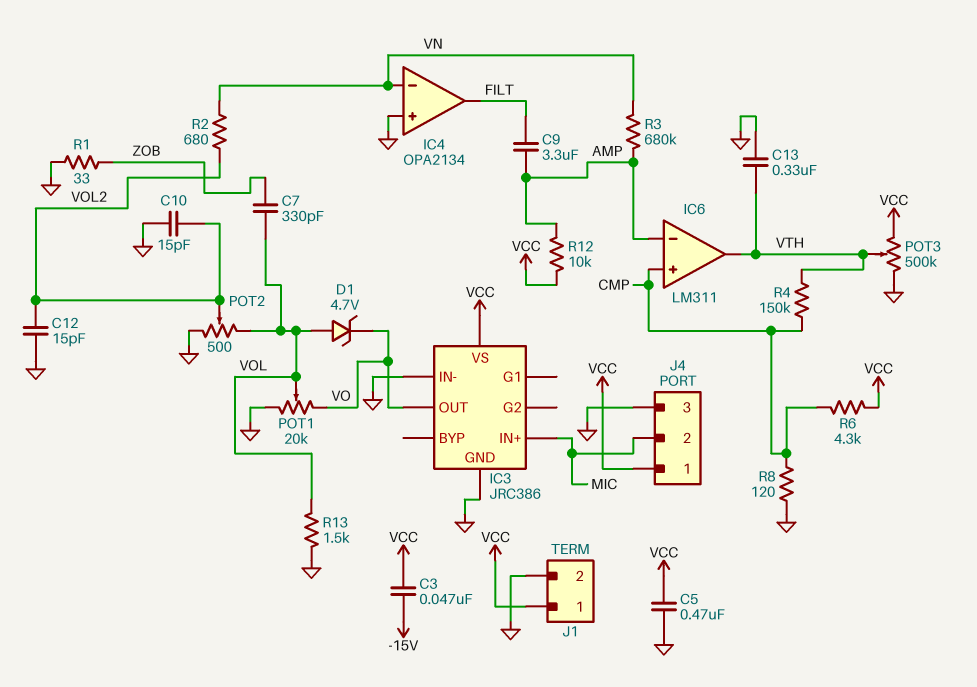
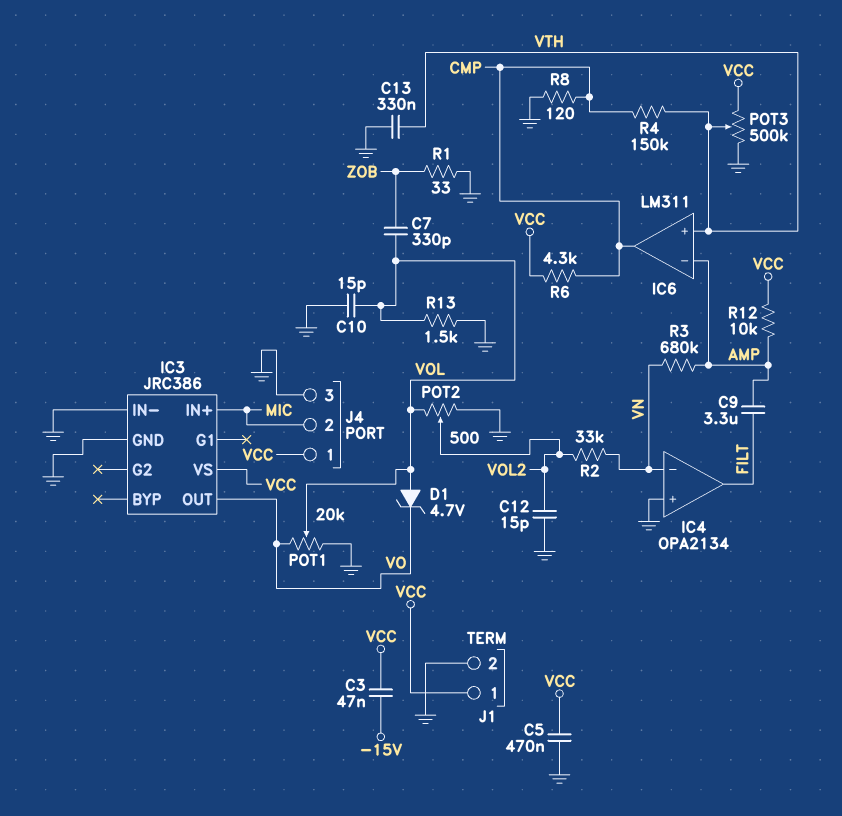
C10: 15pF (GND, VOL2) -> 15pF (GND, VOL)
IC6 pin in+: CMP -> VTH
IC6 pin out: VTH -> CMP
R2: 680 (VN, VOL2) -> 33k (VN, VOL2)

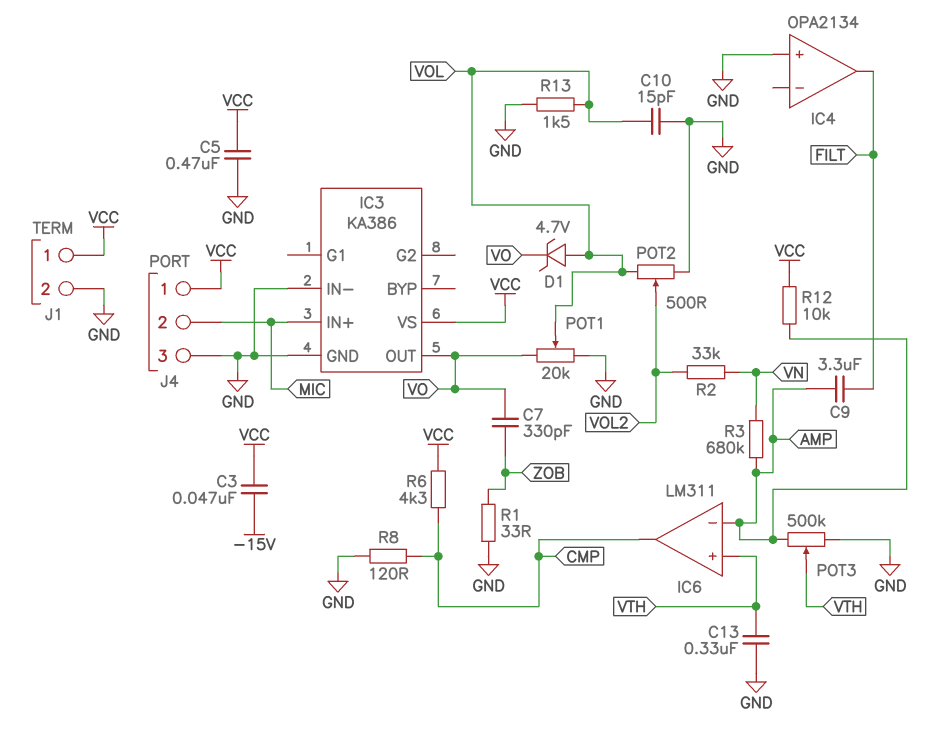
C7: 330pF (VOL, ZOB) -> 330pF (VO, ZOB)
C12: 15pF (GND, VOL2) -> none
IC3: JRC386 -> KA386
IC4 pin in-: VN -> none
POT3: 500k (GND, VCC, wiper VTH) -> 500k (AMP, GND, wiper VTH)
R4: 150k (CMP, VTH) -> none

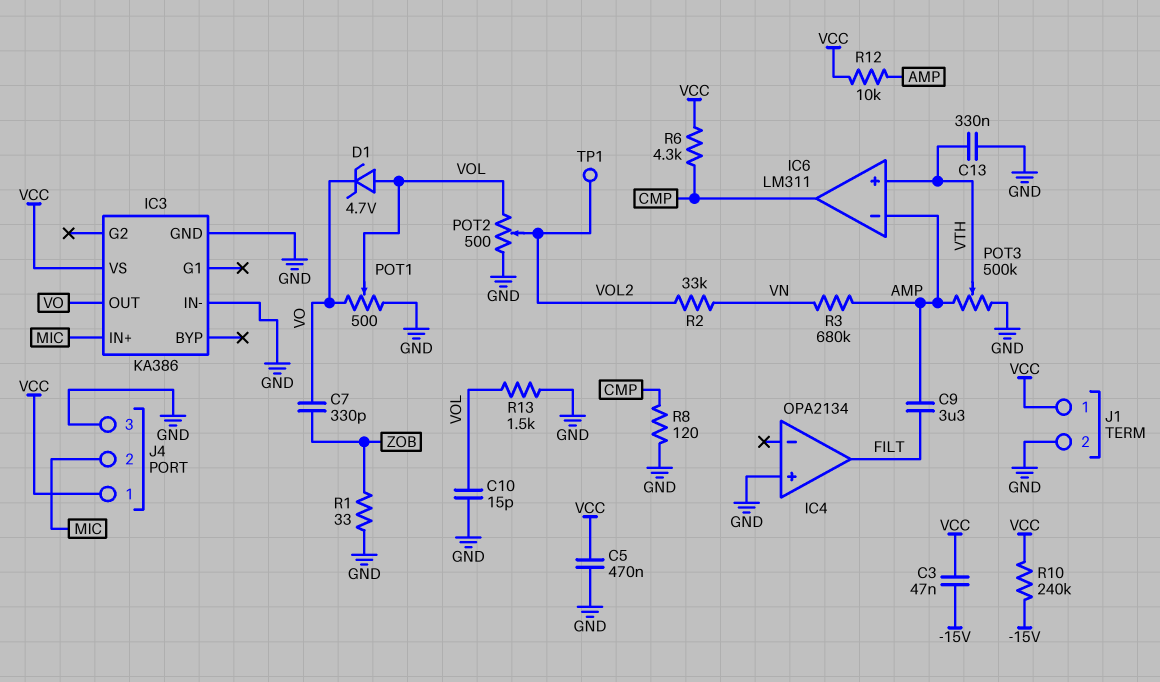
POT1: 20k (GND, VO, wiper VOL) -> 500 (GND, VO, wiper VOL)
R10: none -> 240k (-15V, VCC)
TP1: none -> test point (VOL2)

